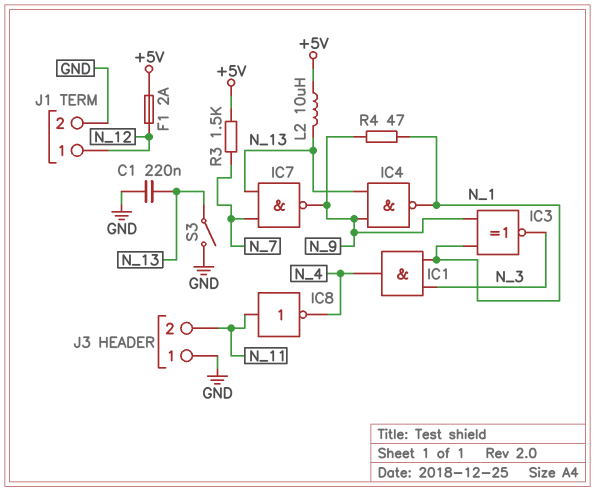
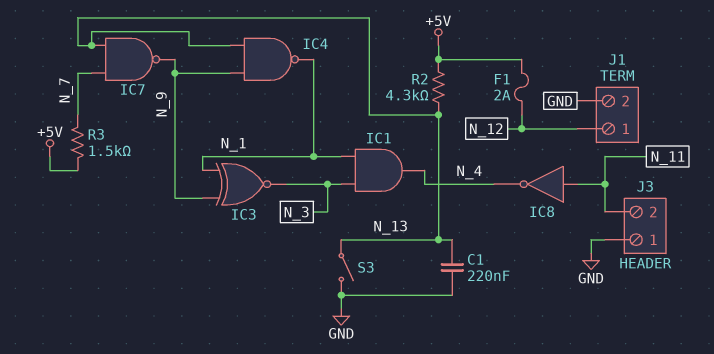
L2: 10uH (+5V, N_13) -> none
R2: none -> 4.3k (+5V, N_13)
R4: 47 (N_1, N_9) -> none

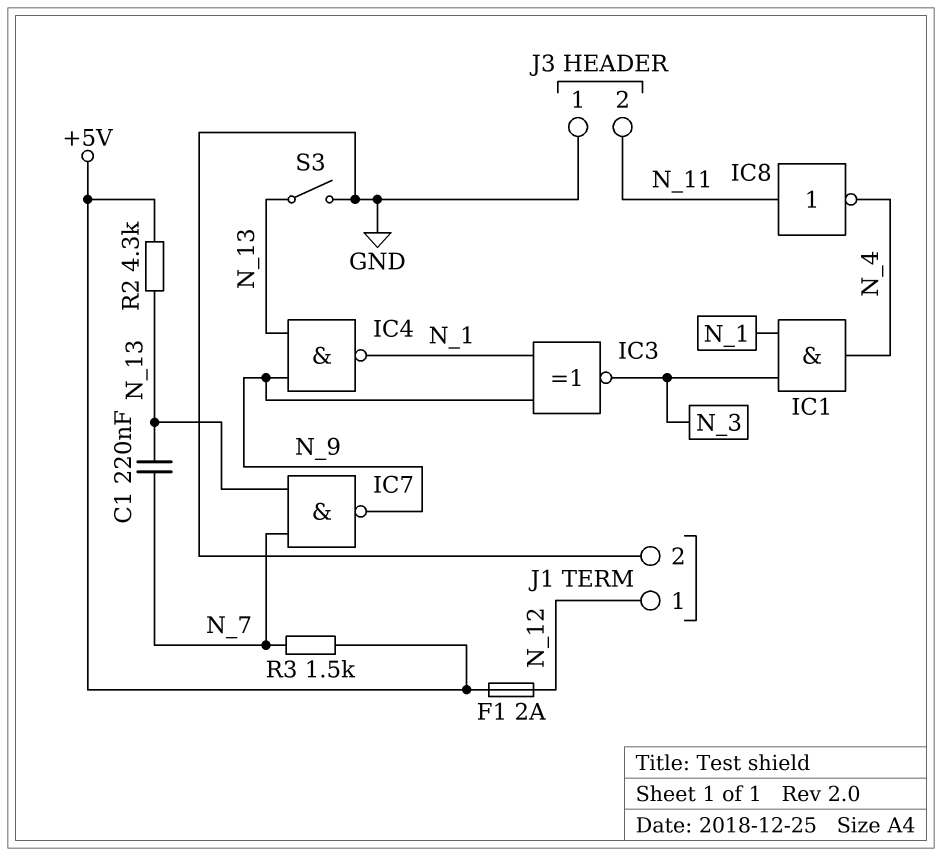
C1: 220nF (GND, N_13) -> 220nF (N_7, N_13)

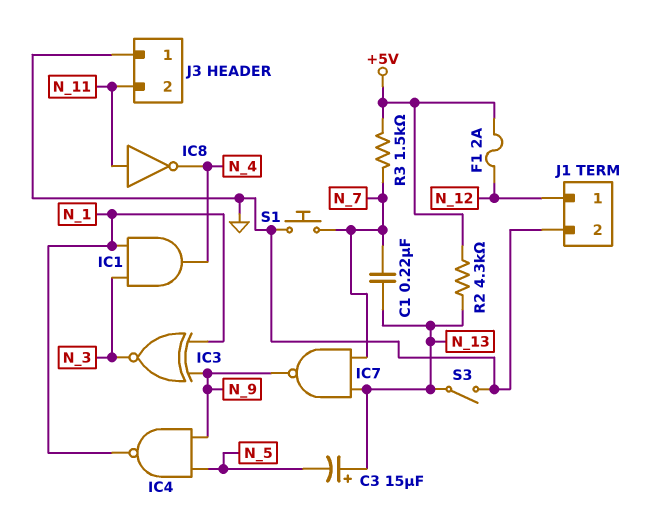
C3: none -> 15uF (plus N_13, minus N_5)
IC4: NAND (in N_9, in N_13, out N_1) -> NAND (in N_5, in N_9, out N_1)
S1: none -> button (GND, N_7)

